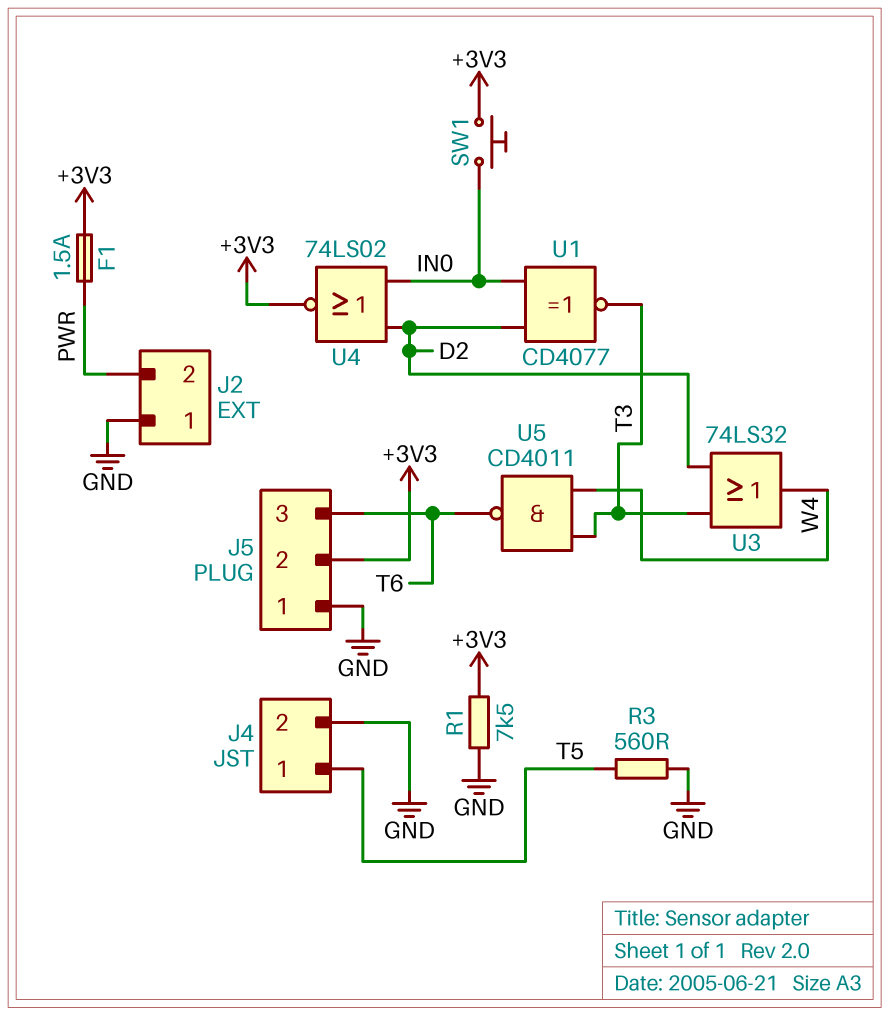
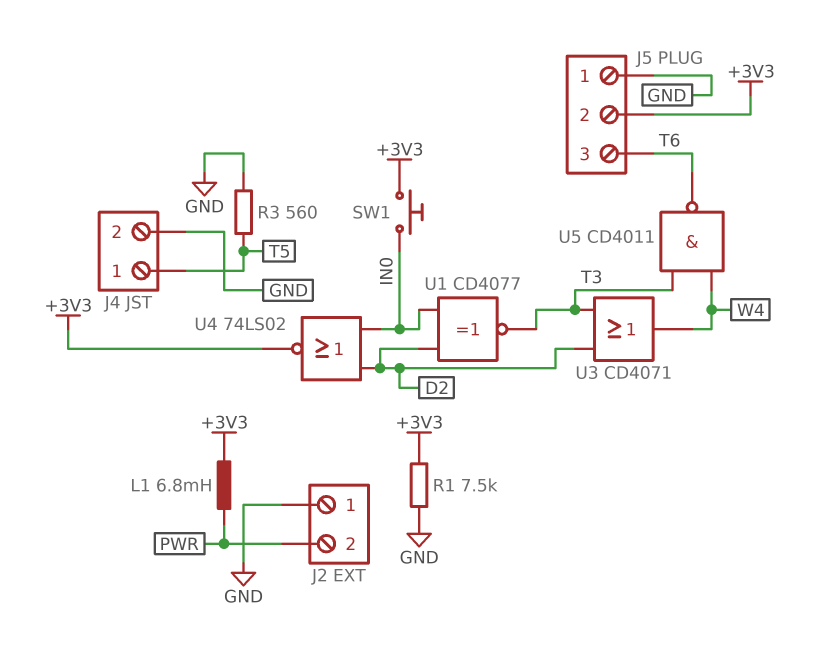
F1: 1.5A (+3V3, PWR) -> none
L1: none -> 6.8mH (+3V3, PWR)
U3: OR 74LS32 (in D2, in T3, out W4) -> OR CD4071 (in D2, in T3, out W4)

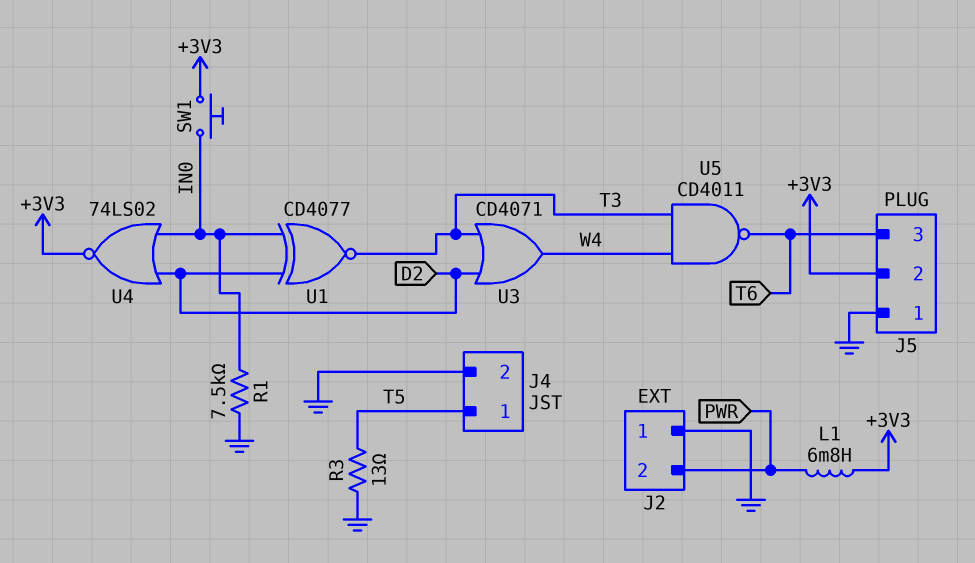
R1: 7.5k (+3V3, GND) -> 7.5k (GND, IN0)
R3: 560 (GND, T5) -> 13 (GND, T5)

